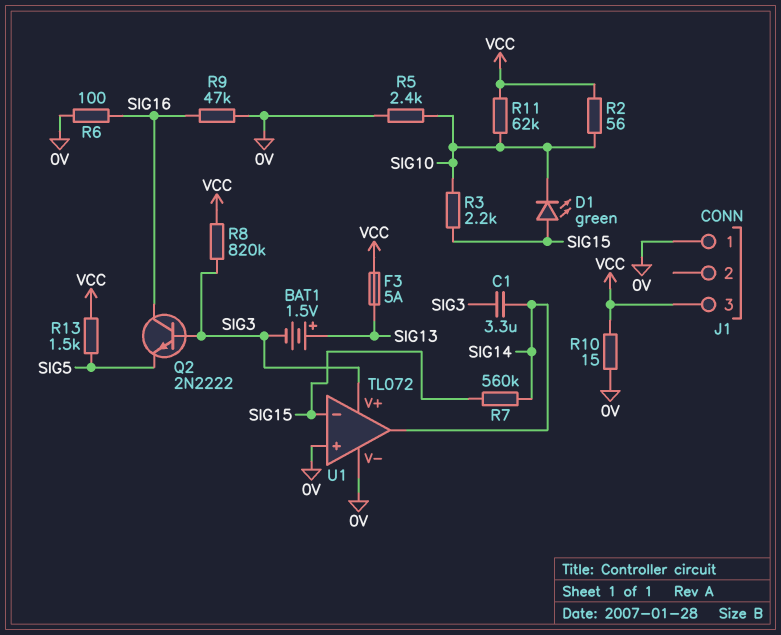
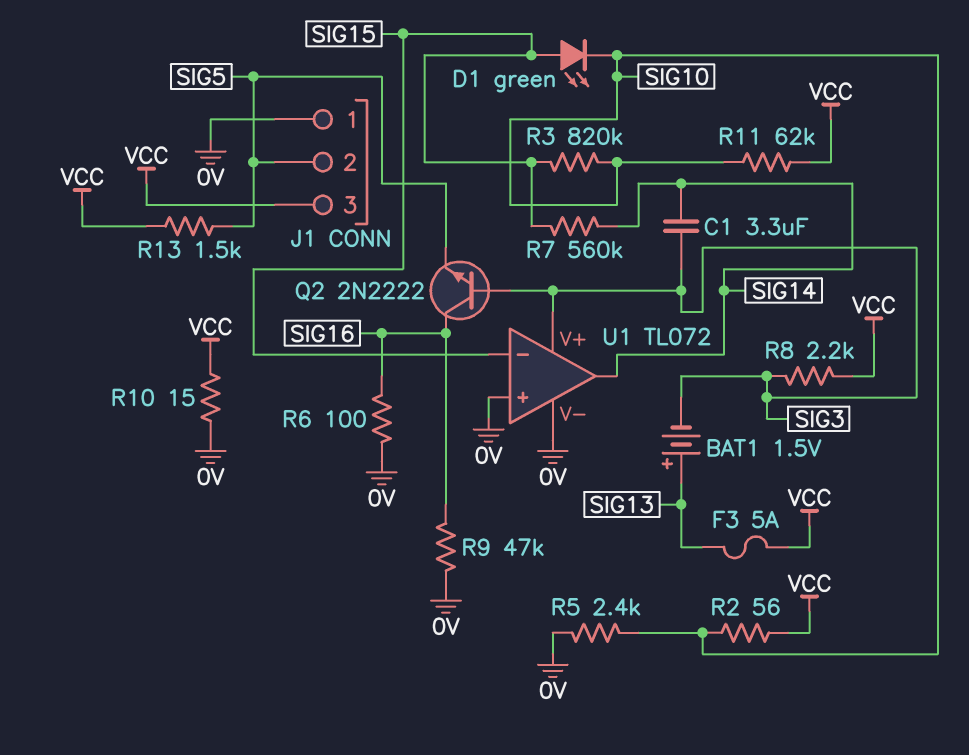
J1 pin 2: none -> SIG5
R3: 2.2k (SIG10, SIG15) -> 820k (SIG10, SIG15)
R8: 820k (SIG3, VCC) -> 2.2k (SIG3, VCC)

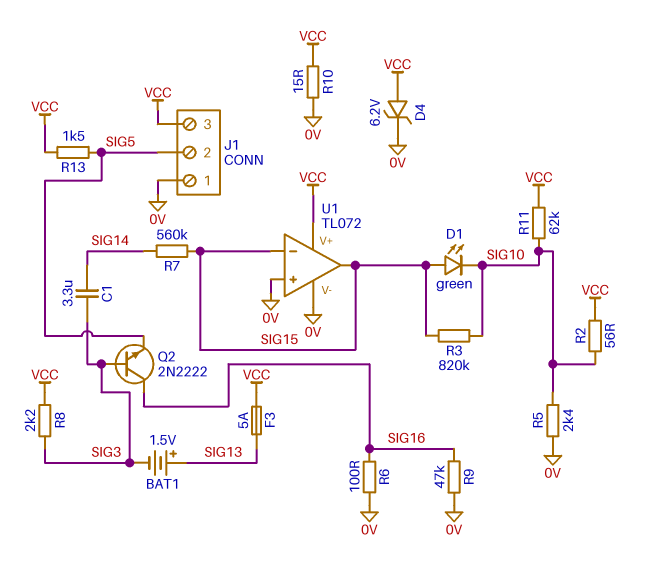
D4: none -> zener 6.2V (A VCC, K 0V)
U1 pin V+: SIG3 -> VCC
U1 pin out: SIG14 -> SIG15

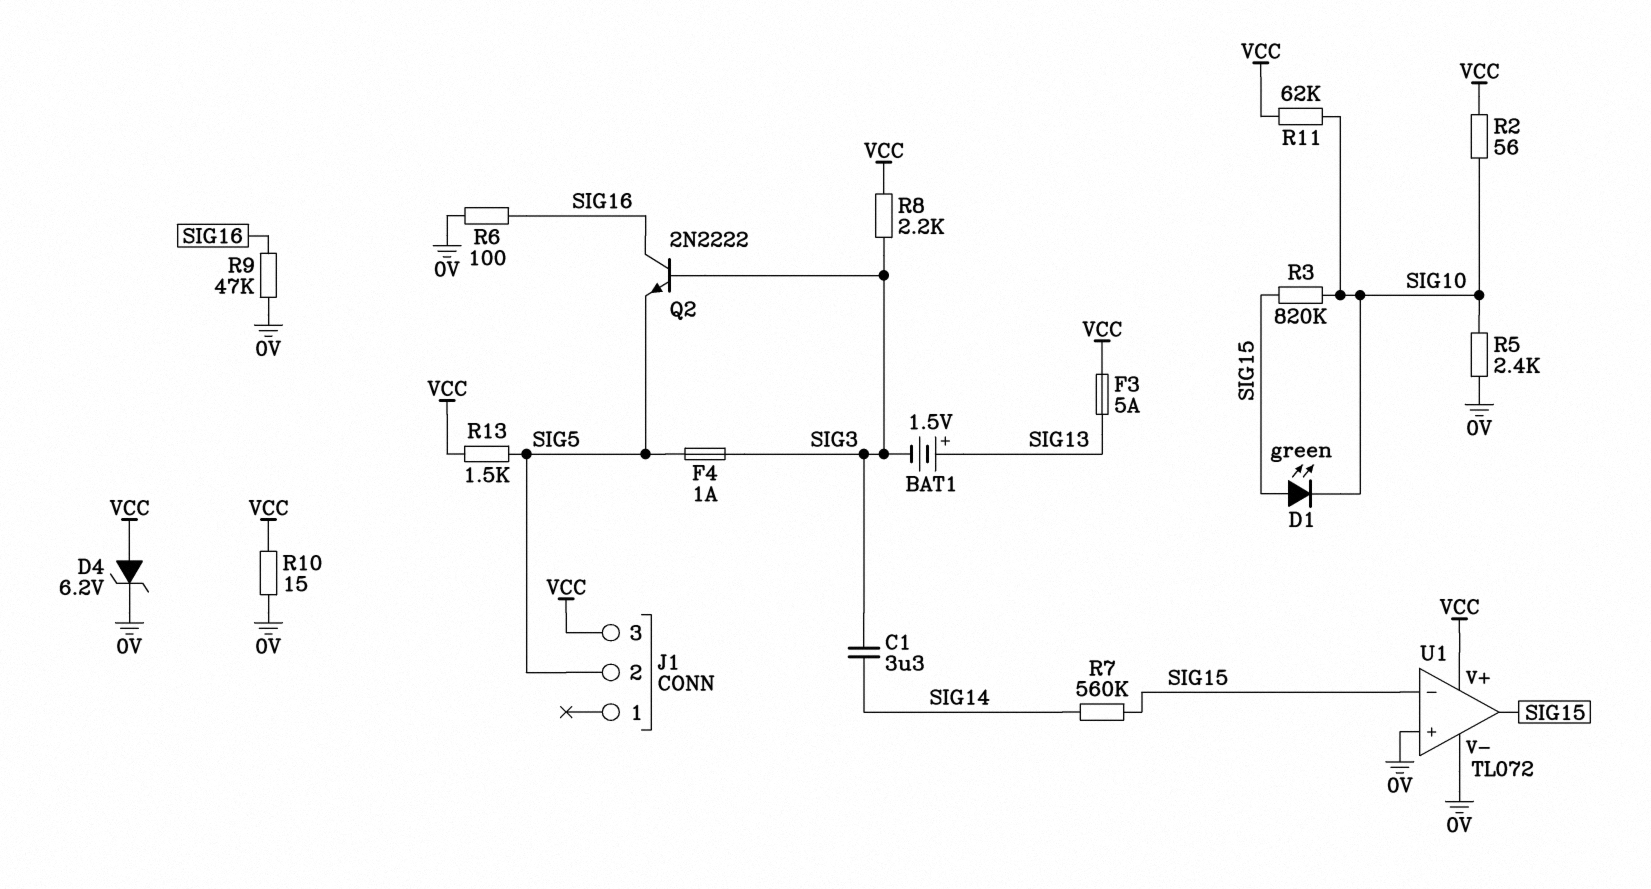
F4: none -> 1A (SIG3, SIG5)
J1 pin 1: 0V -> none

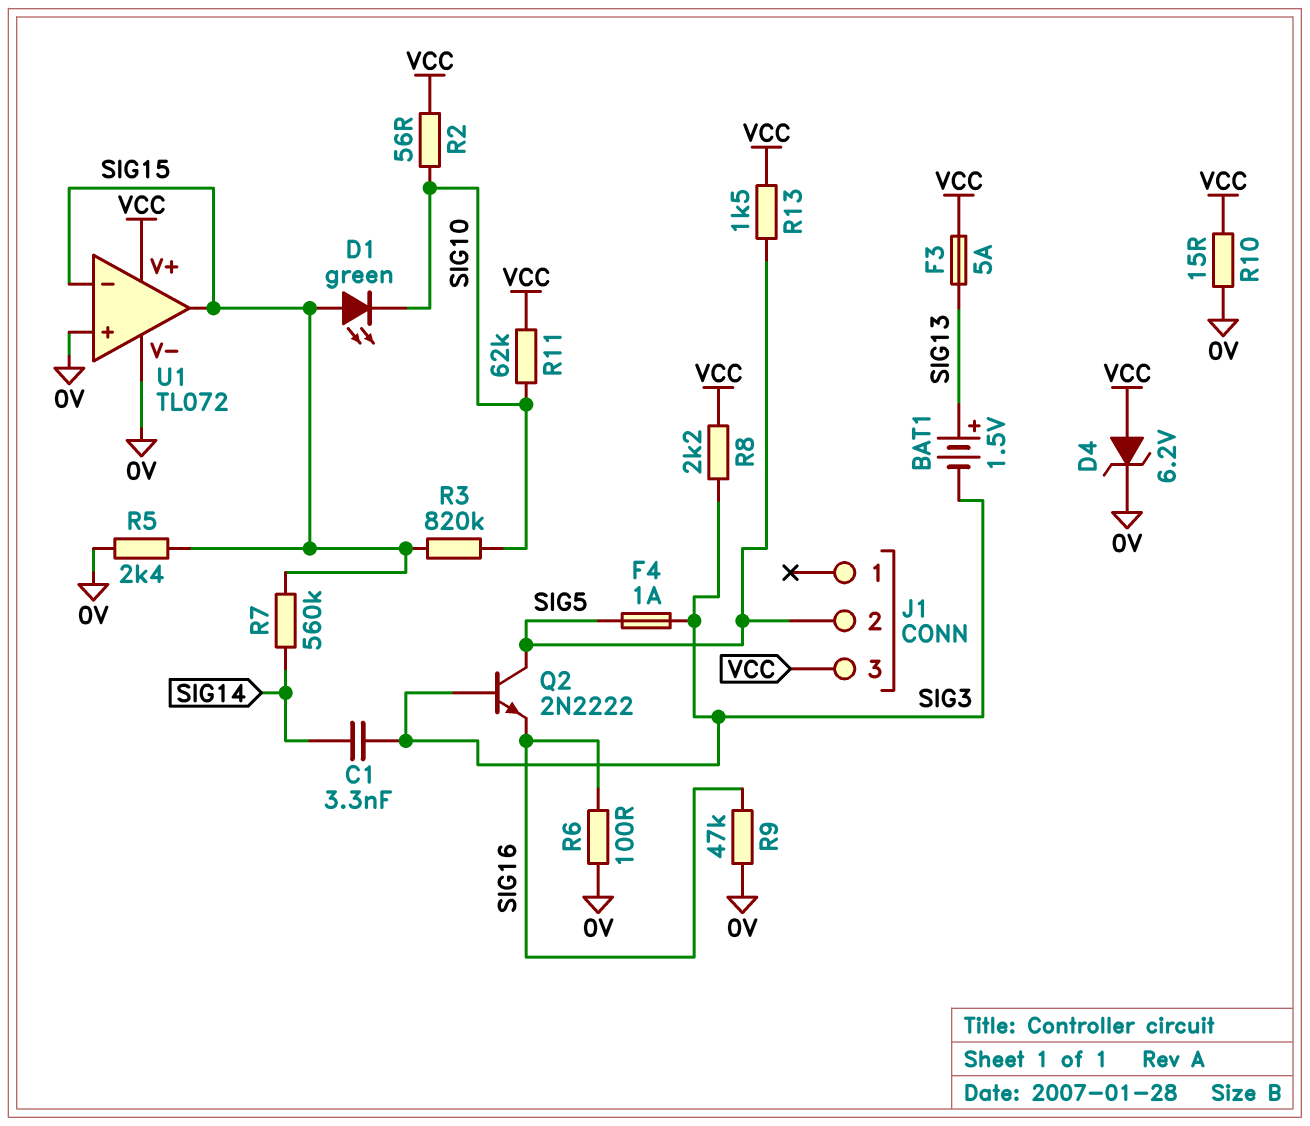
C1: 3.3uF (SIG3, SIG14) -> 3.3nF (SIG3, SIG14)
Q2: NPN 2N2222 (B SIG3, C SIG16, E SIG5) -> NPN 2N2222 (B SIG3, C SIG5, E SIG16)
R5: 2.4k (0V, SIG10) -> 2.4k (0V, SIG15)

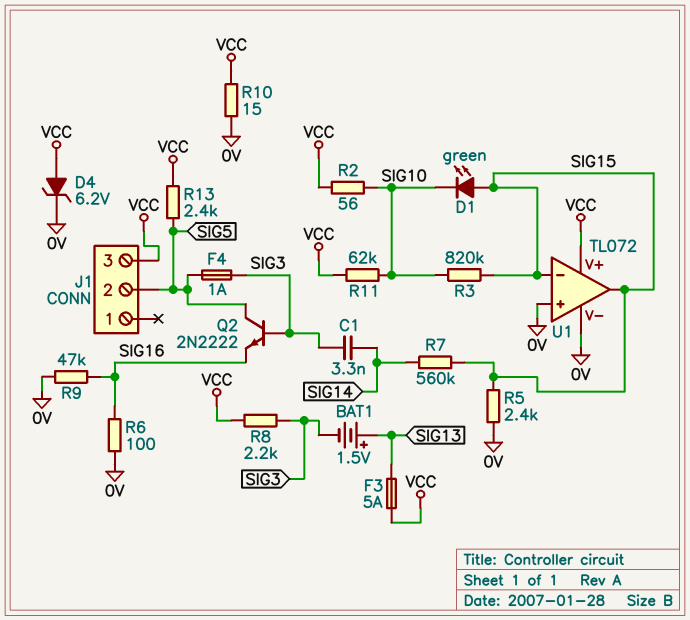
R13: 1.5k (SIG5, VCC) -> 2.4k (SIG5, VCC)

